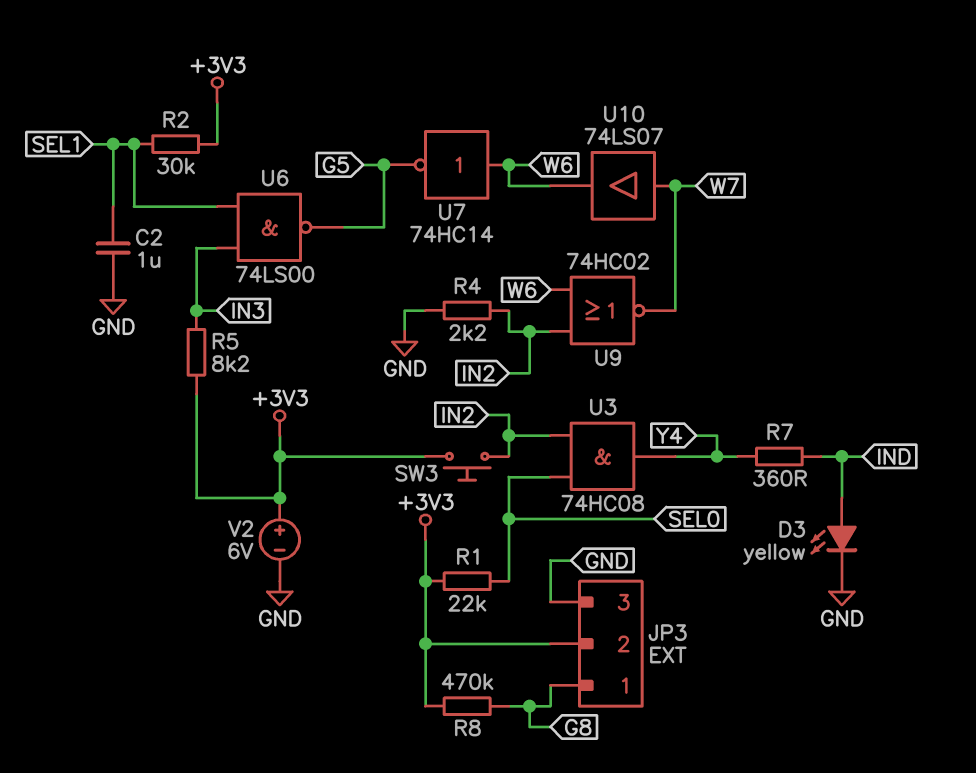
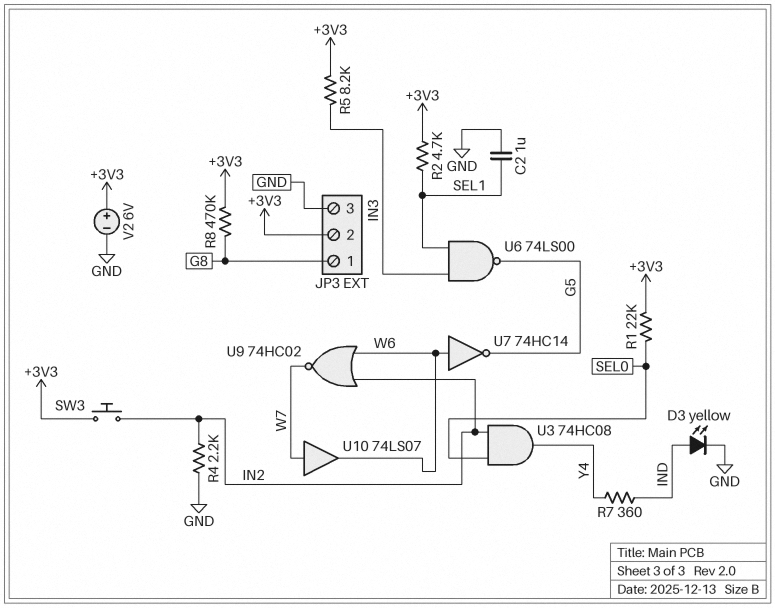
R2: 30k (+3V3, SEL1) -> 4.7k (+3V3, SEL1)

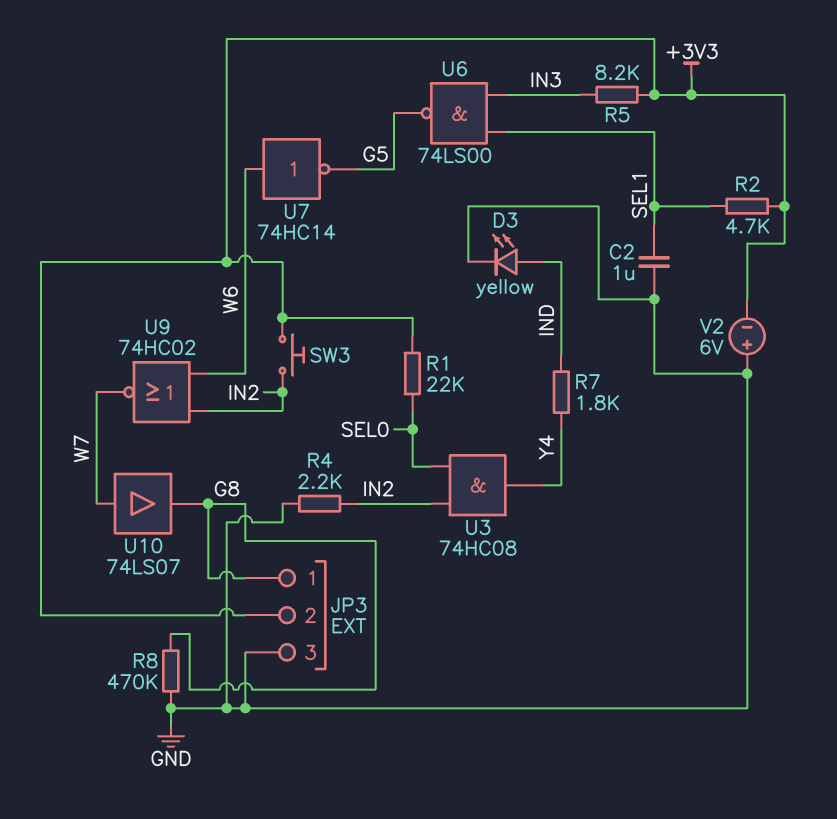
R7: 360 (IND, Y4) -> 1.8k (IND, Y4)
R8: 470k (+3V3, G8) -> 470k (G8, GND)
U10: buffer 74LS07 (in W7, out W6) -> buffer 74LS07 (in W7, out G8)
V2: 6V (plus +3V3, minus GND) -> 6V (plus GND, minus +3V3)

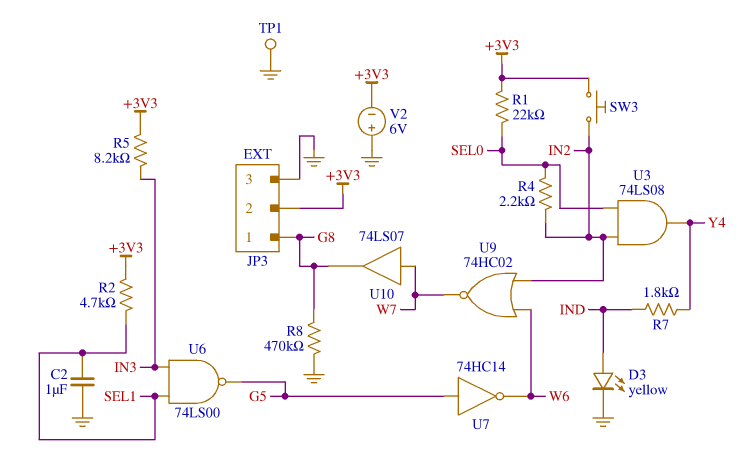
R4: 2.2k (GND, IN2) -> 2.2k (IN2, SEL0)
TP1: none -> test point (GND)
U3: AND 74HC08 (in IN2, in SEL0, out Y4) -> AND 74LS08 (in IN2, in SEL0, out Y4)
U7: NOT 74HC14 (in W6, out G5) -> NOT 74HC14 (in G5, out W6)

